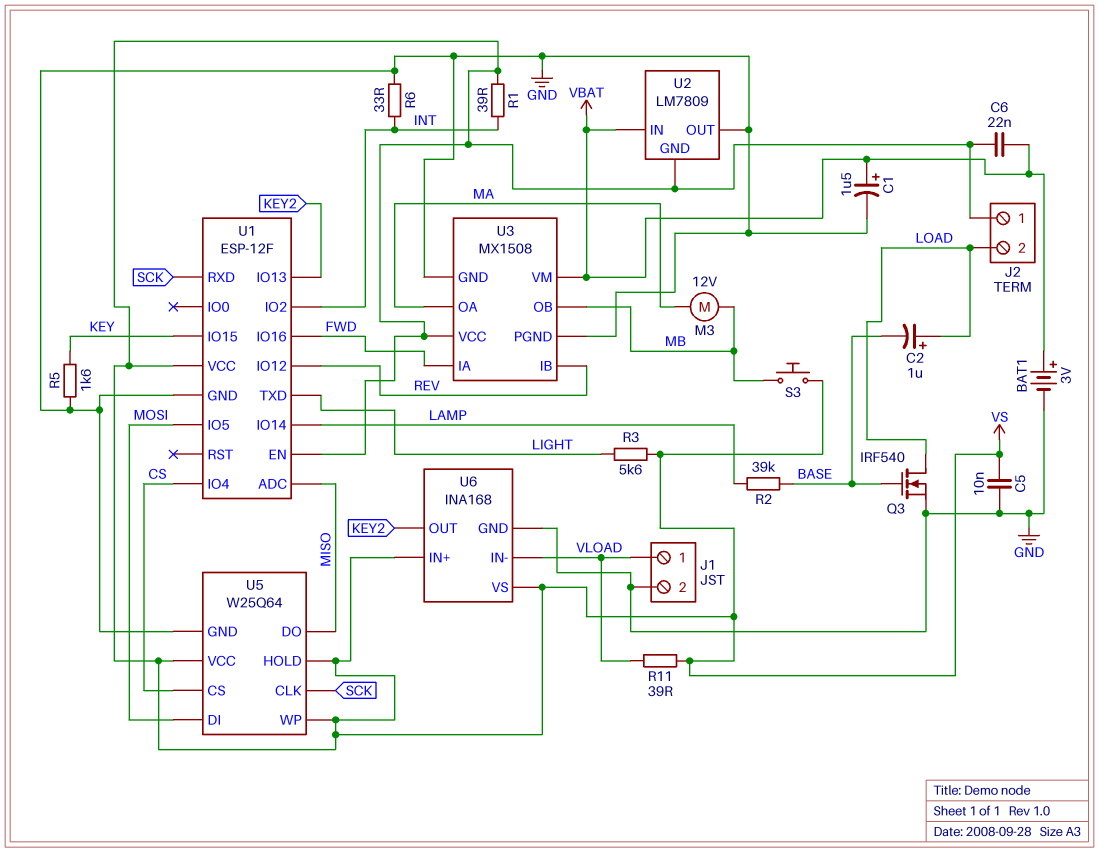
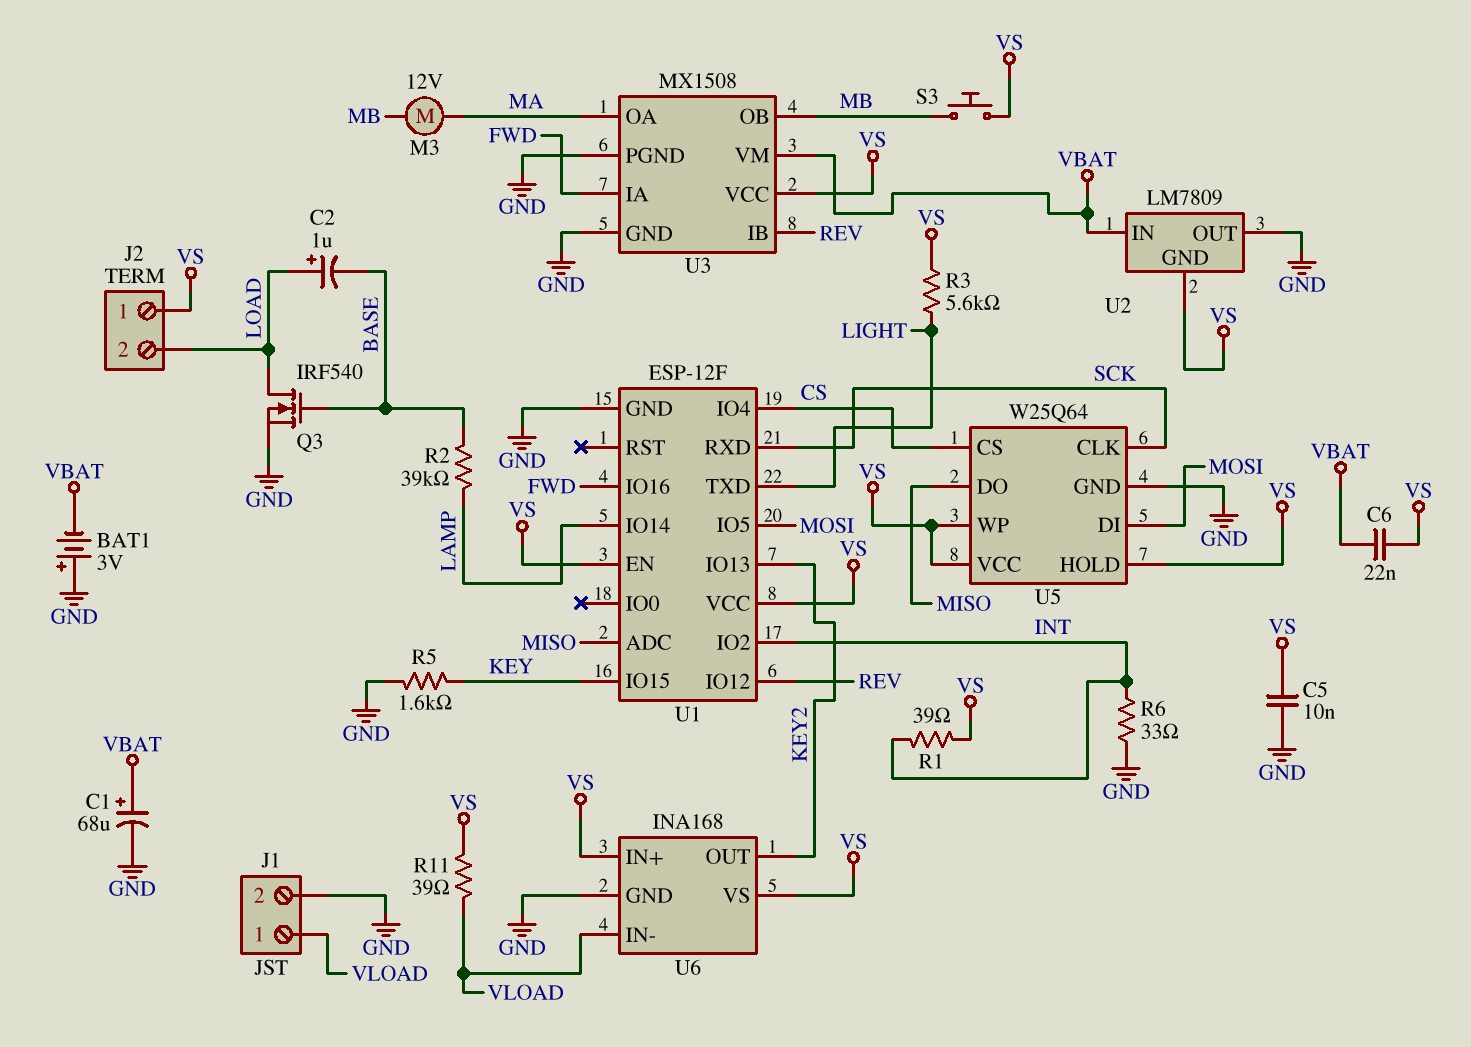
BAT1: 3V (plus VBAT, minus GND) -> 3V (plus GND, minus VBAT)
C1: 1.5uF (plus VBAT, minus GND) -> 68uF (plus VBAT, minus GND)

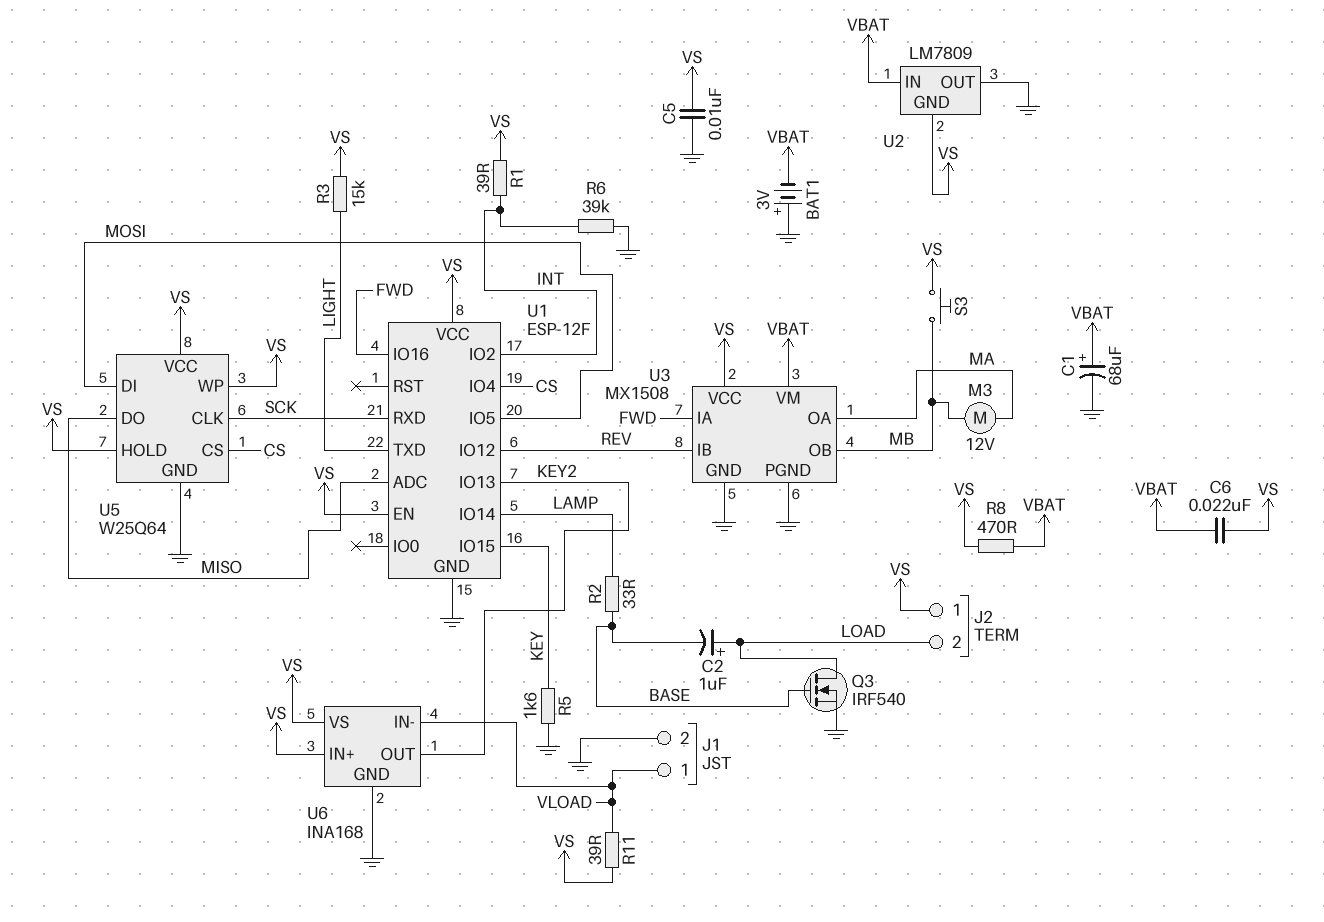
R2: 39k (BASE, LAMP) -> 33 (BASE, LAMP)
R3: 5.6k (LIGHT, VS) -> 15k (LIGHT, VS)
R6: 33 (GND, INT) -> 39k (GND, INT)
R8: none -> 470 (VBAT, VS)

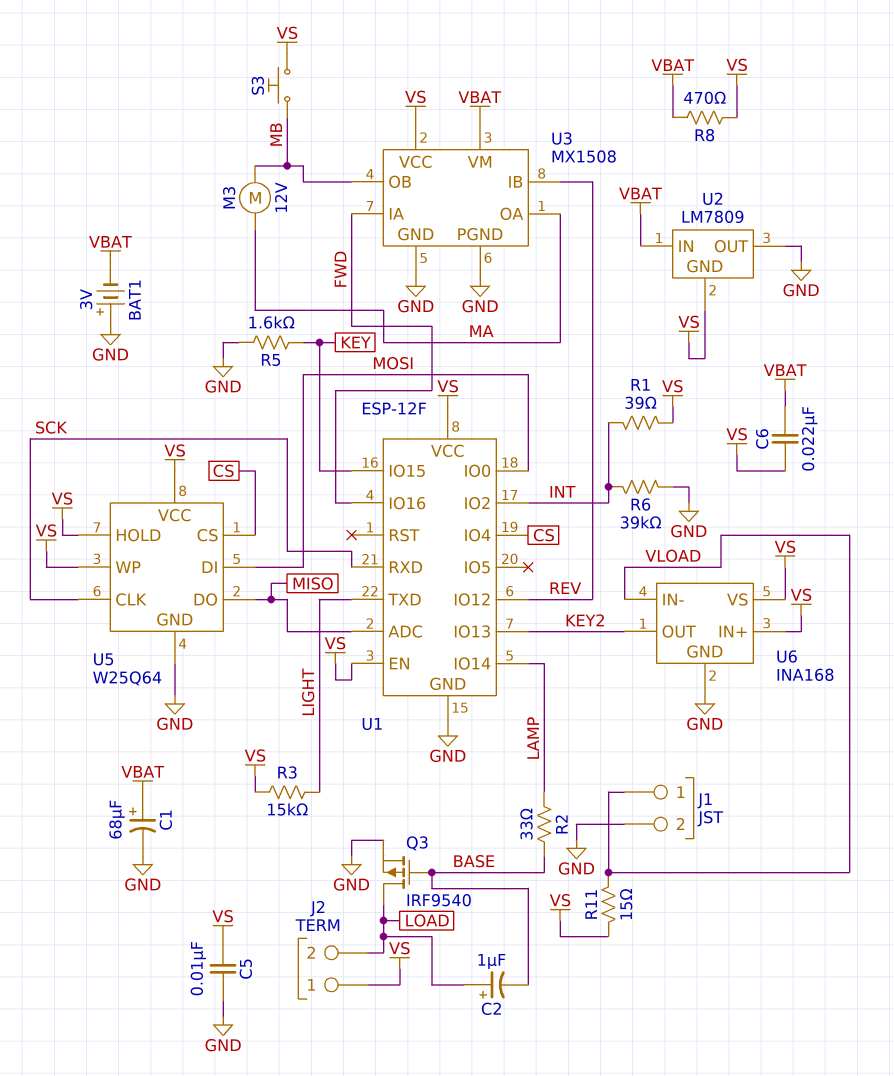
Q3: NMOS IRF540 (G BASE, D LOAD, S GND) -> PMOS IRF9540 (G BASE, D LOAD, S GND)
R11: 39 (VLOAD, VS) -> 15 (VLOAD, VS)
U1 pin IO0: none -> MOSI
U1 pin IO5: MOSI -> none

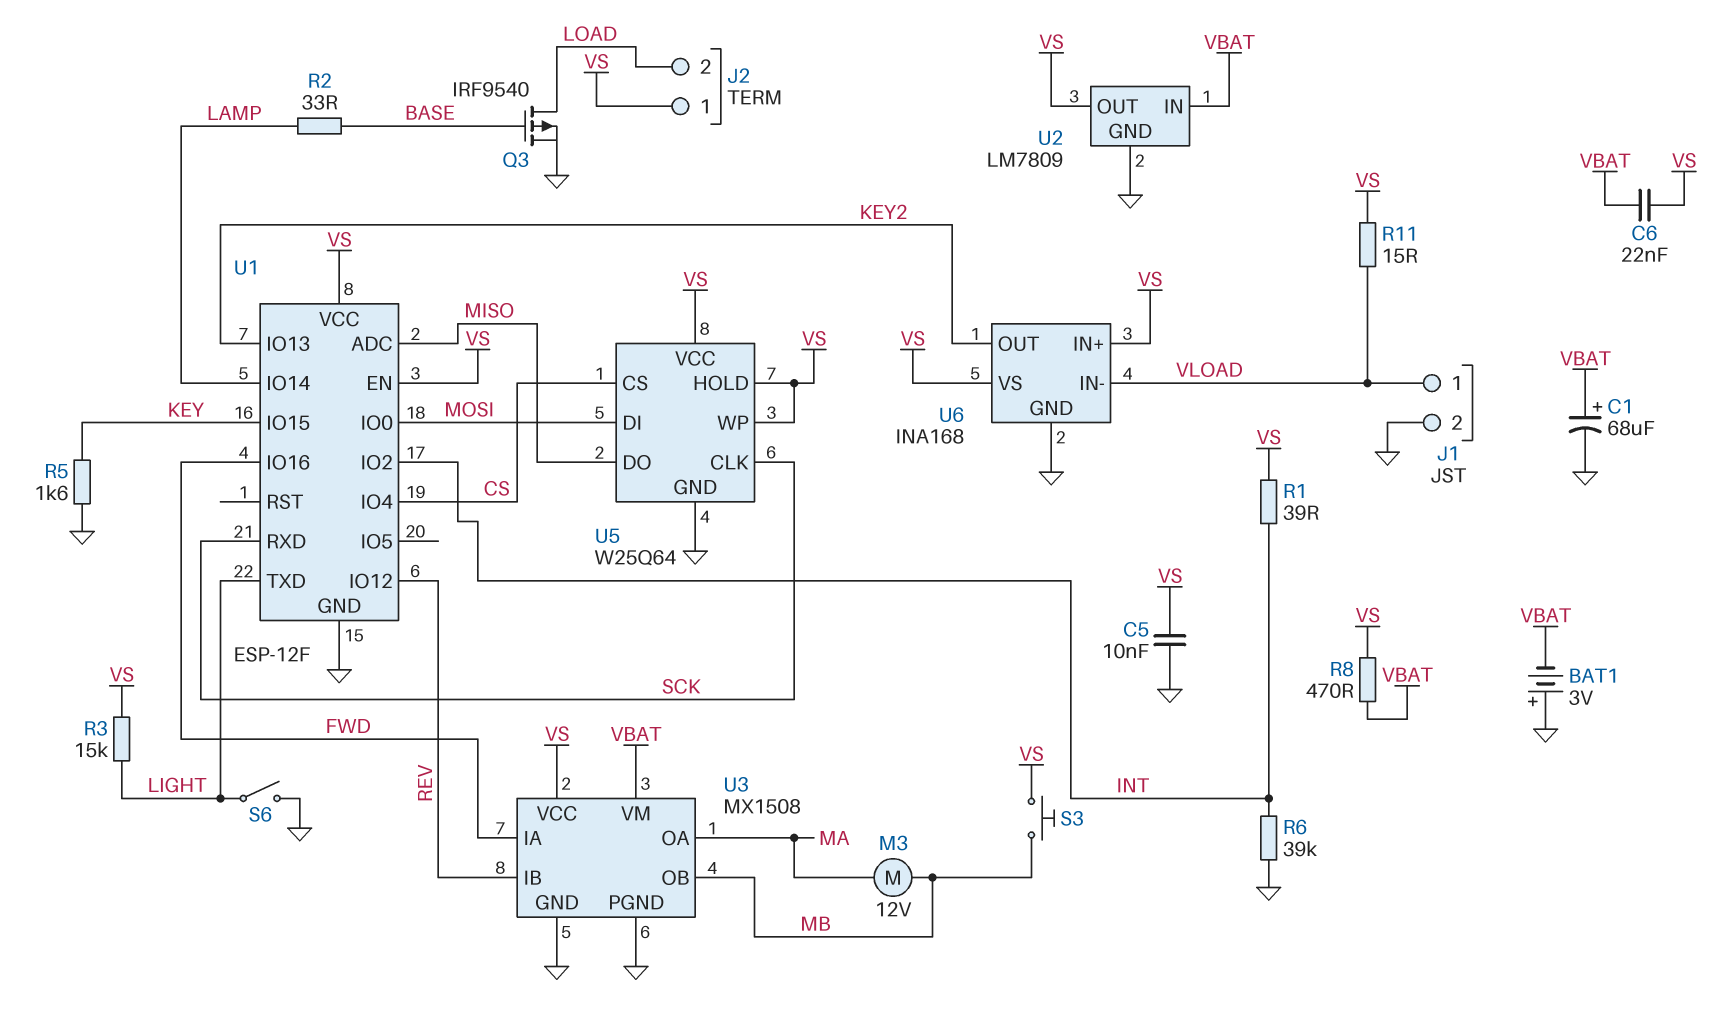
C2: 1uF (plus LOAD, minus BASE) -> none
S6: none -> switch (GND, LIGHT)
U2 pin GND: VS -> GND
U2 pin OUT: GND -> VS

